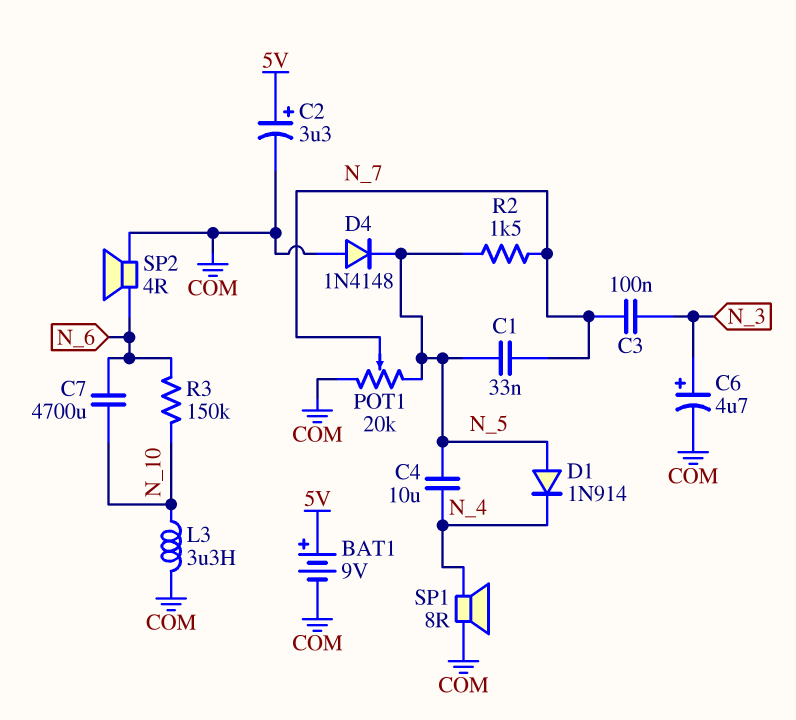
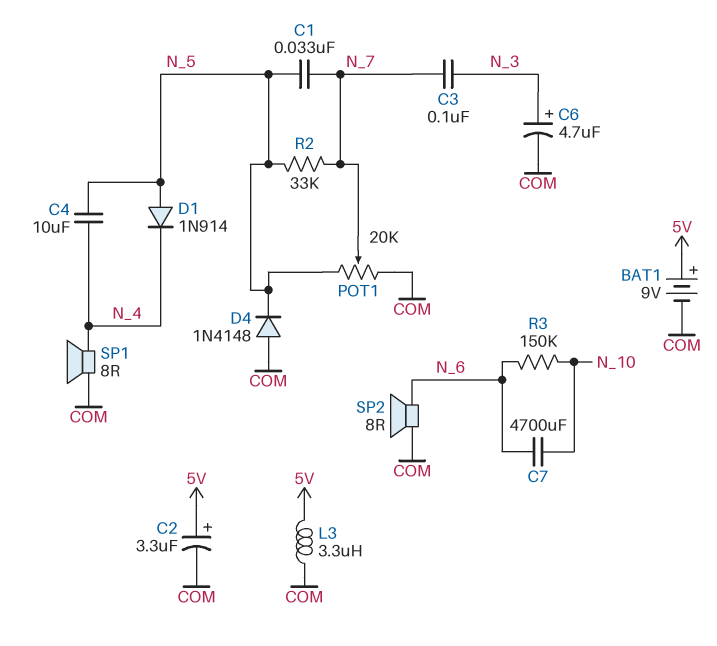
L3: 3.3uH (COM, N_10) -> 3.3uH (5V, COM)
R2: 1.5k (N_5, N_7) -> 33k (N_5, N_7)
SP2: speaker 4R (COM, N_6) -> speaker 8R (COM, N_6)

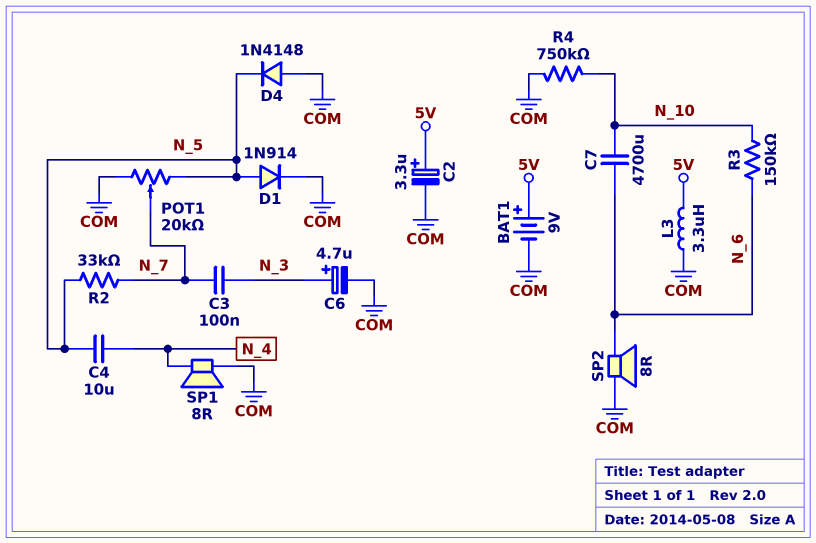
C1: 33nF (N_5, N_7) -> none
D1: diode 1N914 (A N_5, K N_4) -> diode 1N914 (A N_5, K COM)
R4: none -> 750k (COM, N_10)

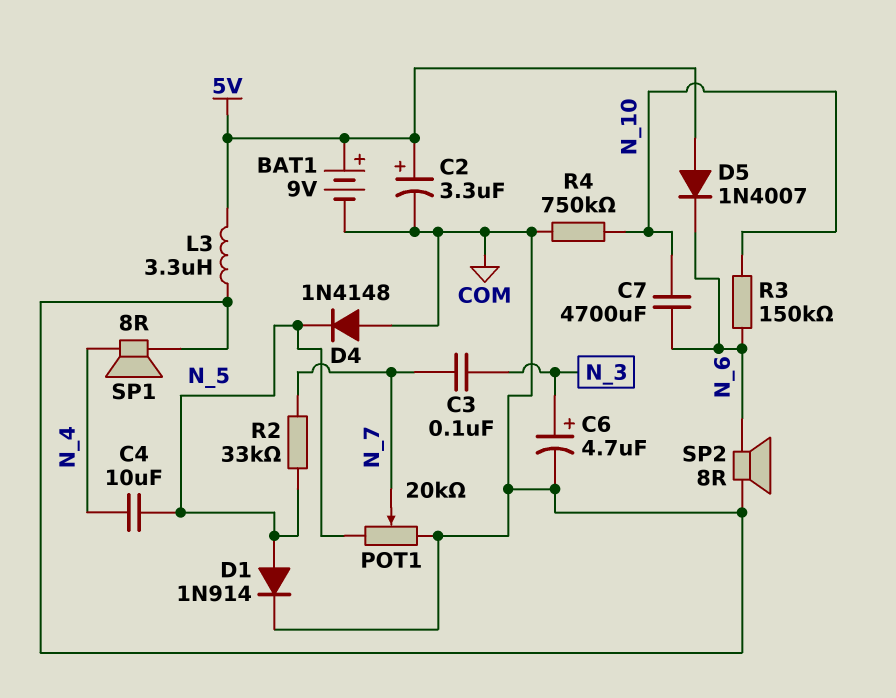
D5: none -> diode 1N4007 (A 5V, K N_6)

